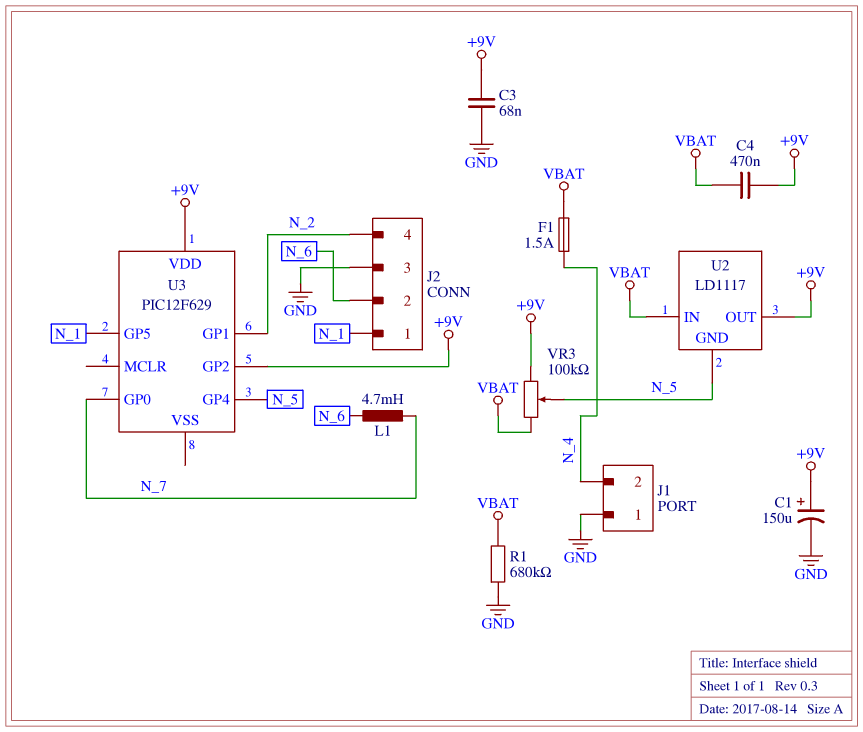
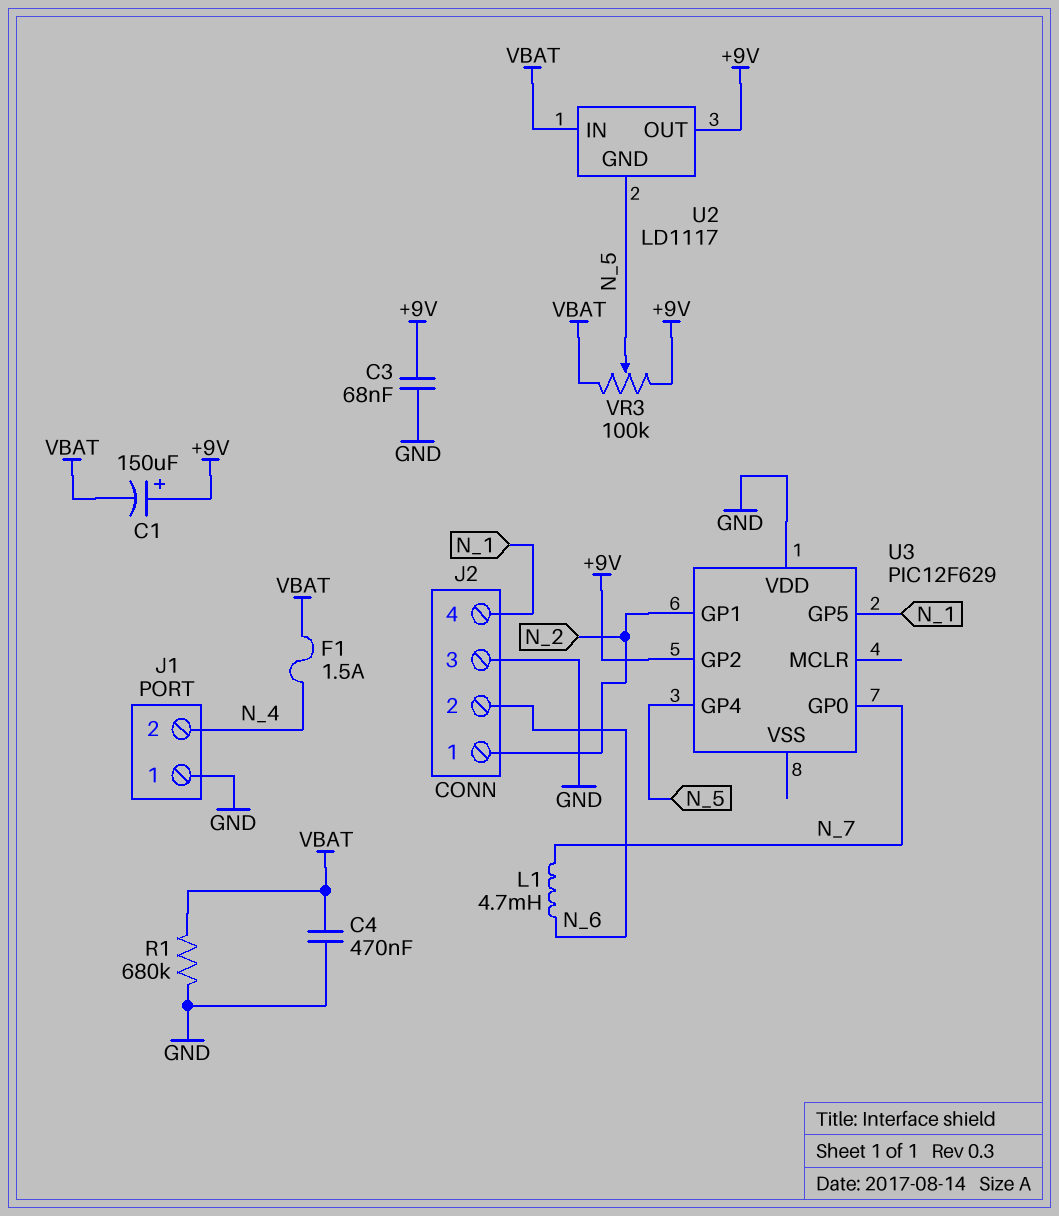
C1: 150uF (plus +9V, minus GND) -> 150uF (plus +9V, minus VBAT)
C4: 470nF (+9V, VBAT) -> 470nF (GND, VBAT)
J2 pin 1: N_1 -> N_2
J2 pin 4: N_2 -> N_1
U3 pin VDD: +9V -> GND

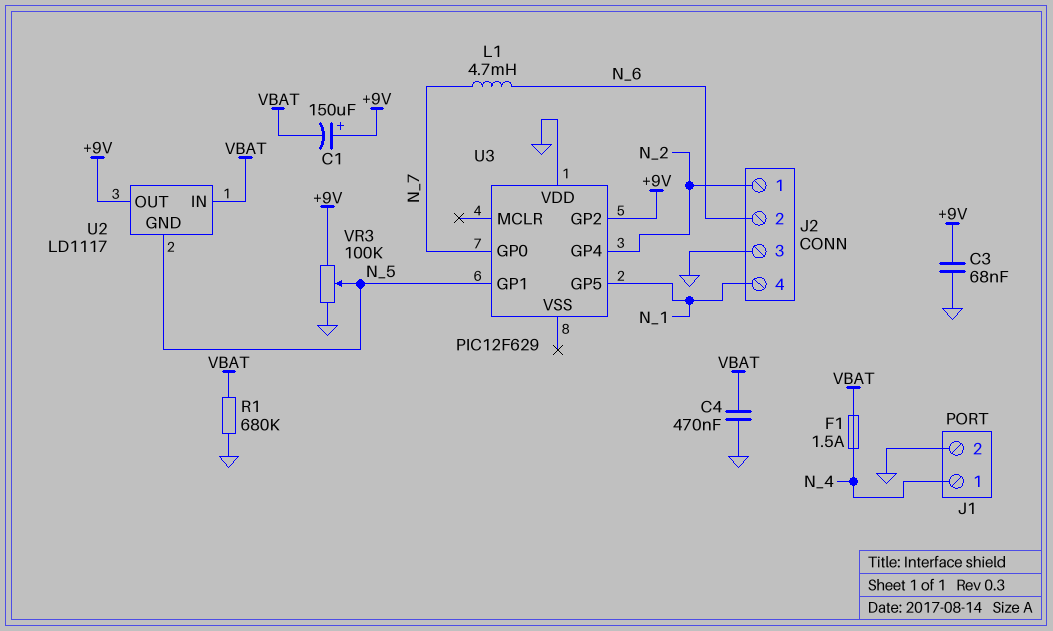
J1 pin 1: GND -> N_4
J1 pin 2: N_4 -> GND
U3 pin GP1: N_2 -> N_5
U3 pin GP4: N_5 -> N_2
VR3: 100k (+9V, VBAT, wiper N_5) -> 100k (+9V, GND, wiper N_5)

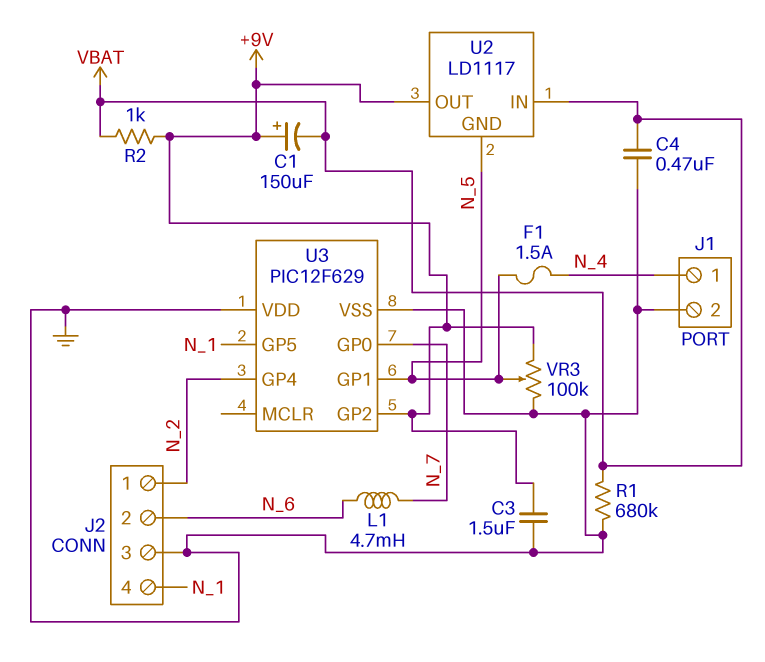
C3: 68nF (+9V, GND) -> 1.5uF (+9V, GND)
F1: 1.5A (N_4, VBAT) -> 1.5A (N_4, N_5)
R2: none -> 1k (+9V, VBAT)
U3 pin VSS: none -> GND

